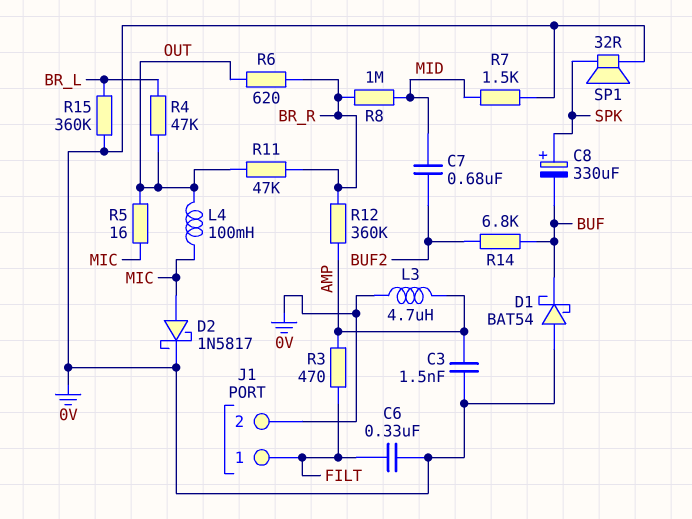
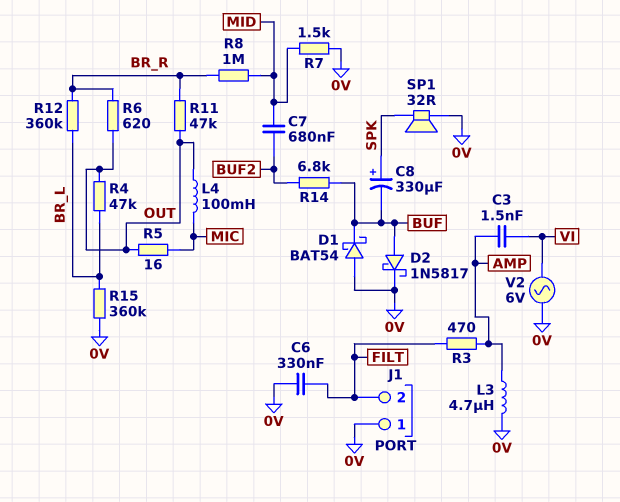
C3: 1.5nF (0V, AMP) -> 1.5nF (AMP, VI)
D2: schottky 1N5817 (A MIC, K 0V) -> schottky 1N5817 (A BUF, K 0V)
J1 pin 1: FILT -> 0V
J1 pin 2: 0V -> FILT
R12: 360k (AMP, BR_R) -> 360k (BR_L, BR_R)
V2: none -> AC 6V (0V, VI)

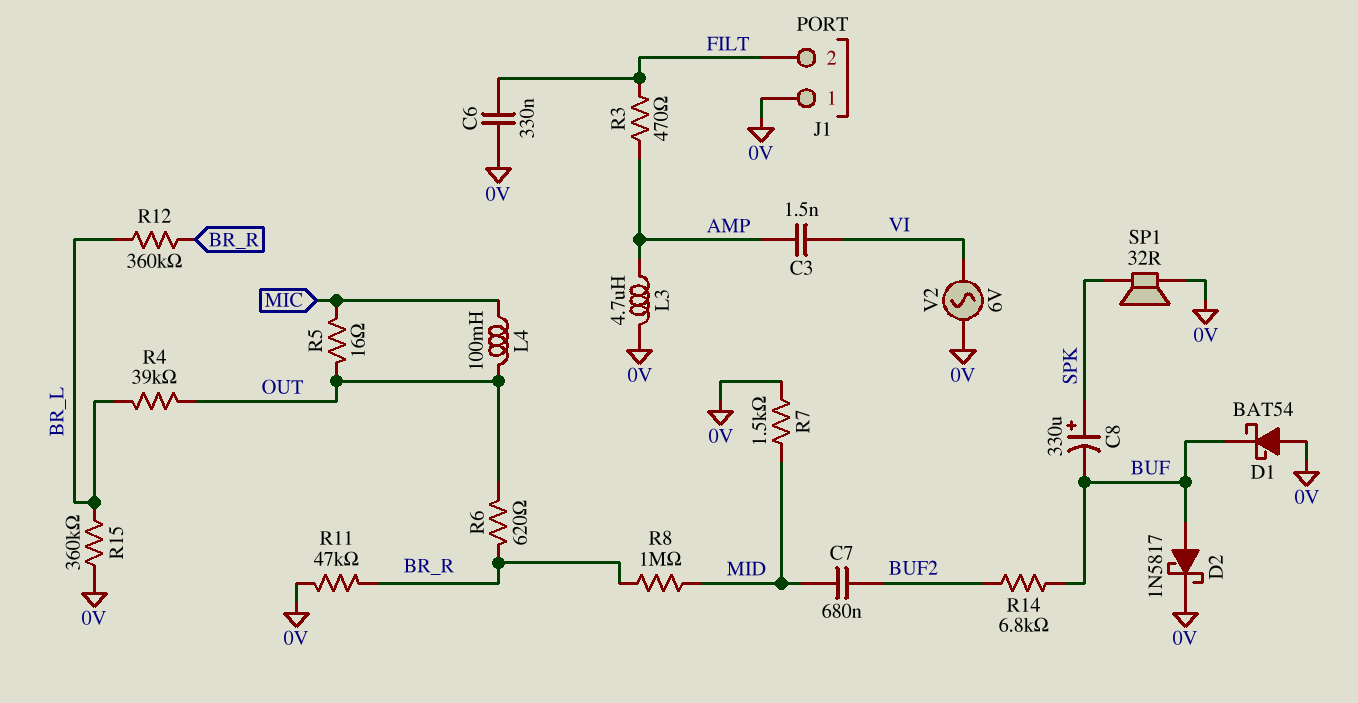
R4: 47k (BR_L, OUT) -> 39k (BR_L, OUT)
R11: 47k (BR_R, OUT) -> 47k (0V, BR_R)

